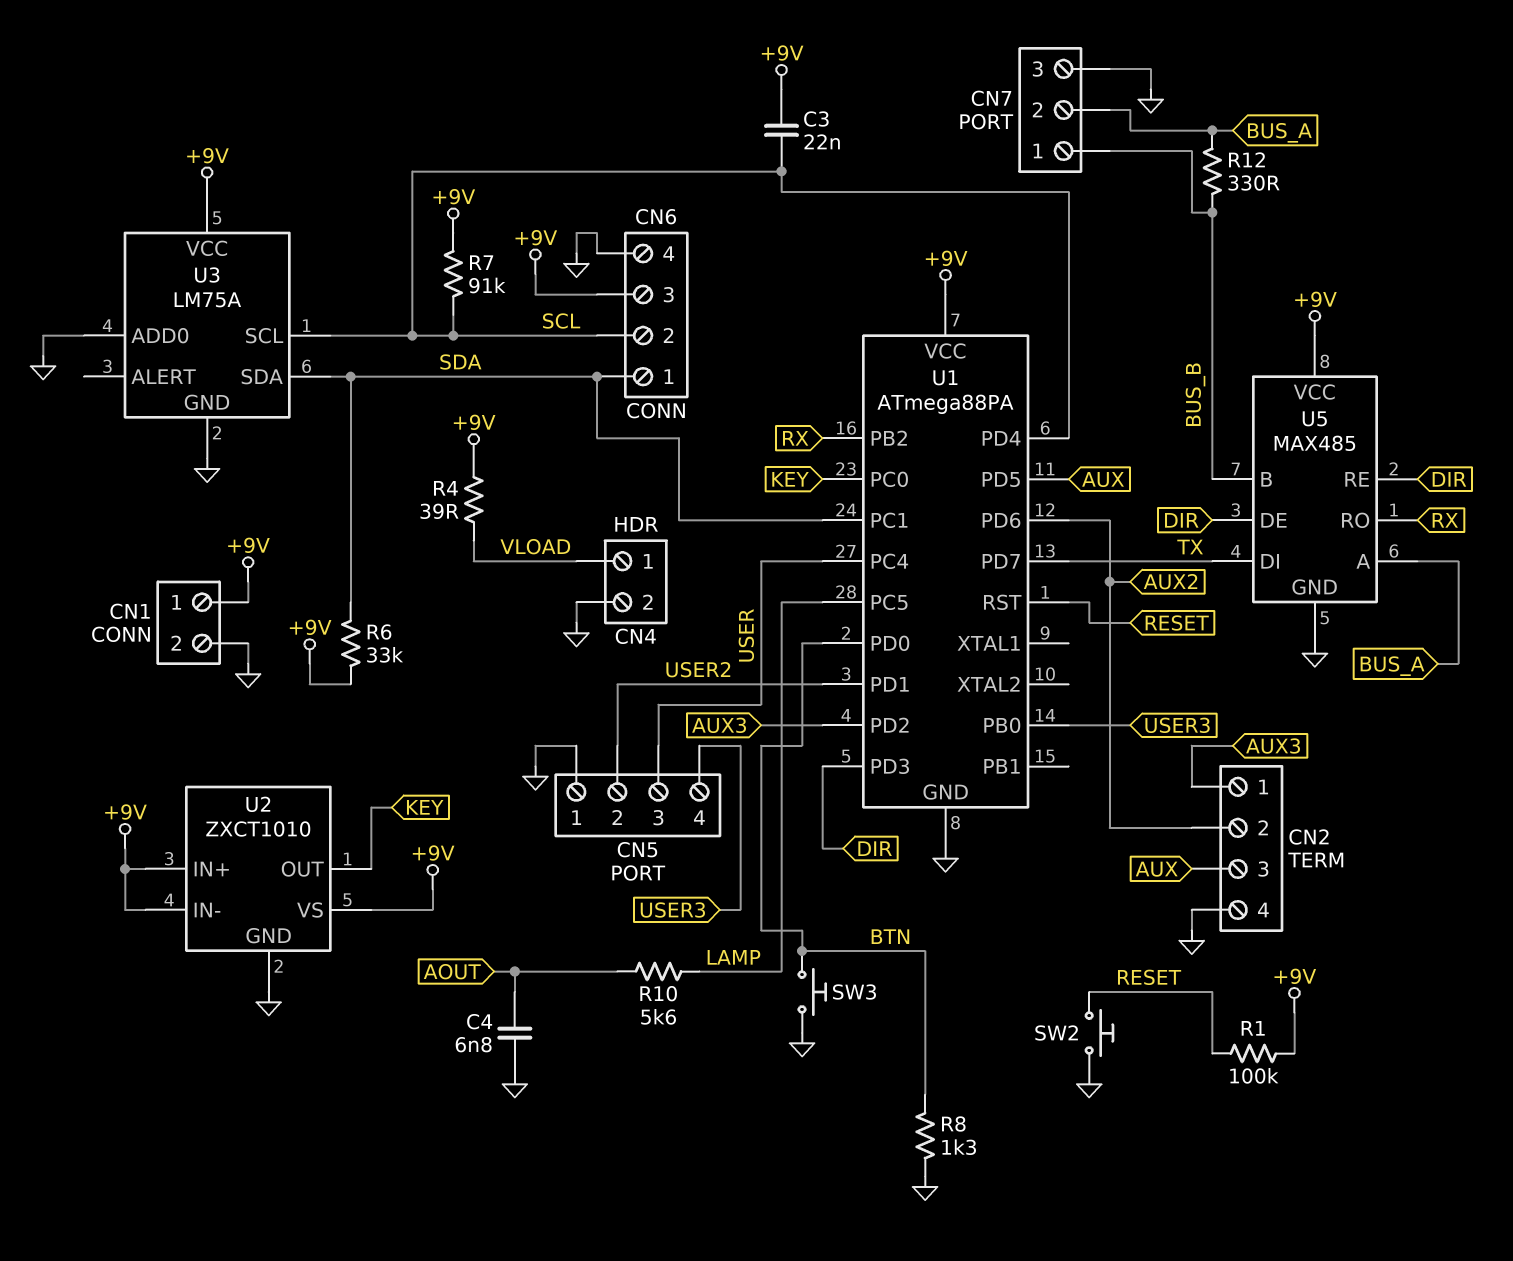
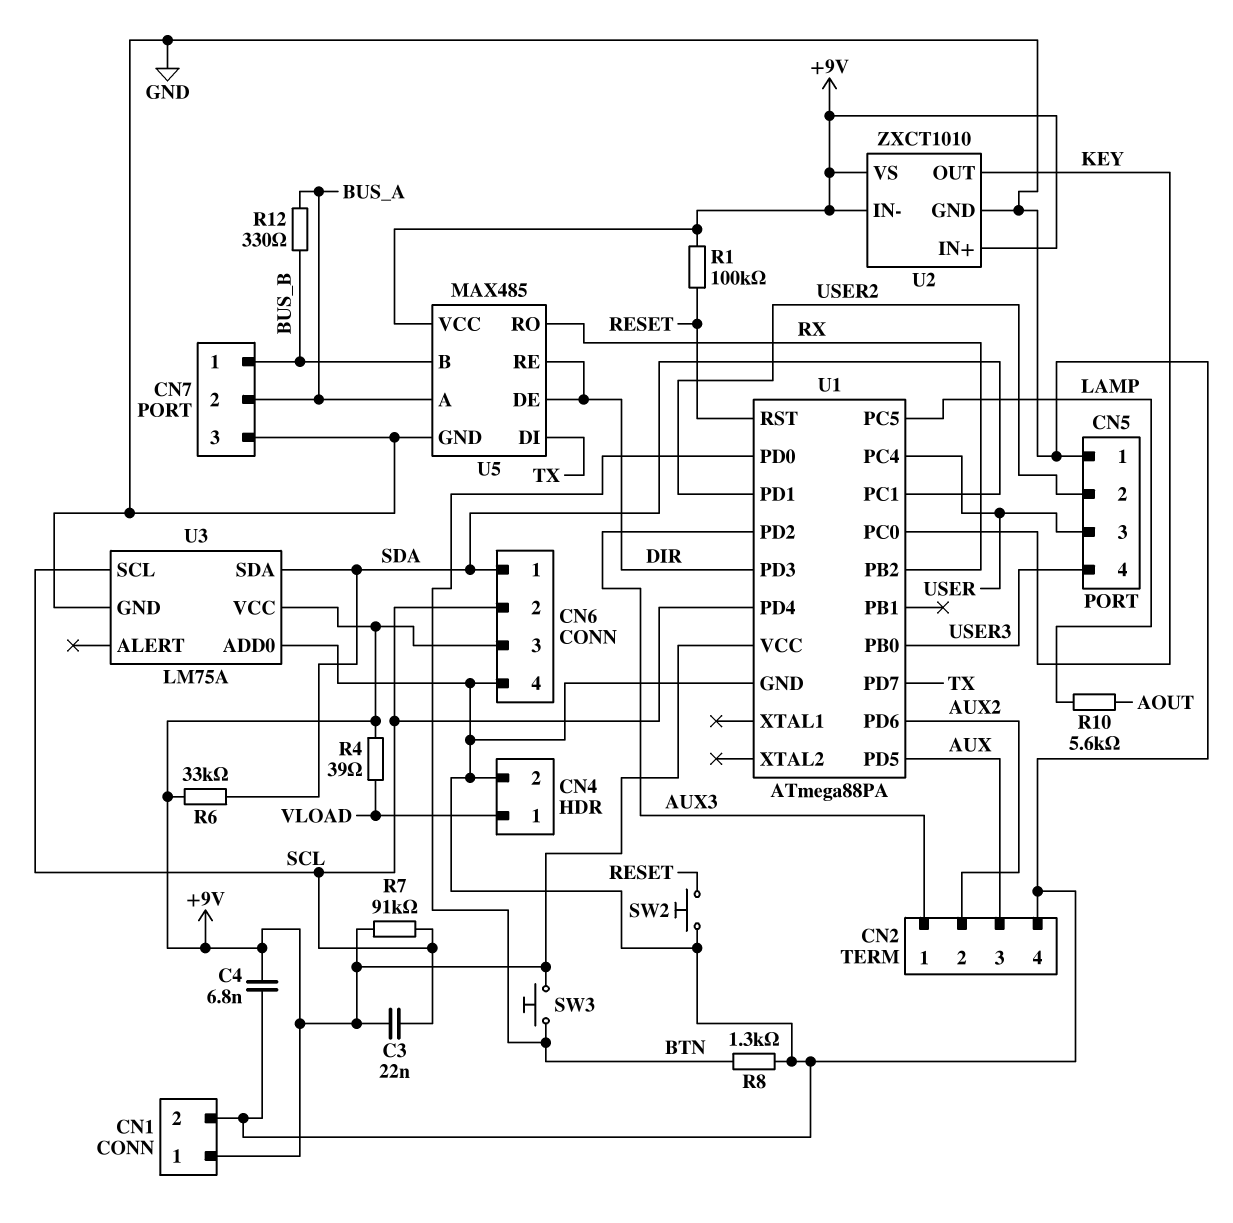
C4: 6.8nF (AOUT, GND) -> 6.8nF (+9V, GND)
SW3: button (BTN, GND) -> button (+9V, BTN)

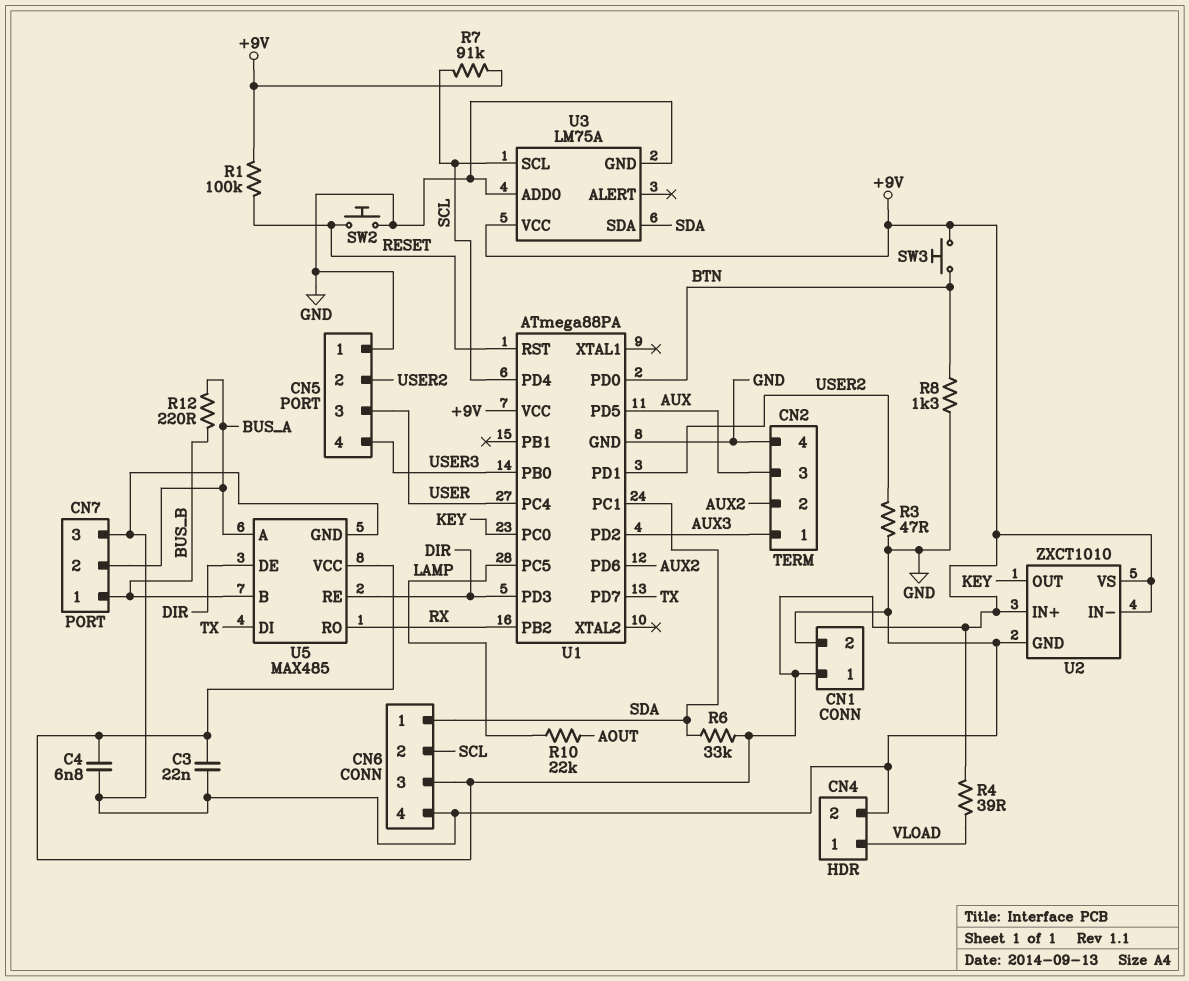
C3: 22nF (+9V, SCL) -> 22nF (+9V, GND)
R3: none -> 47 (GND, USER2)
R10: 5.6k (AOUT, LAMP) -> 22k (AOUT, LAMP)
R12: 330 (BUS_A, BUS_B) -> 220 (BUS_A, BUS_B)

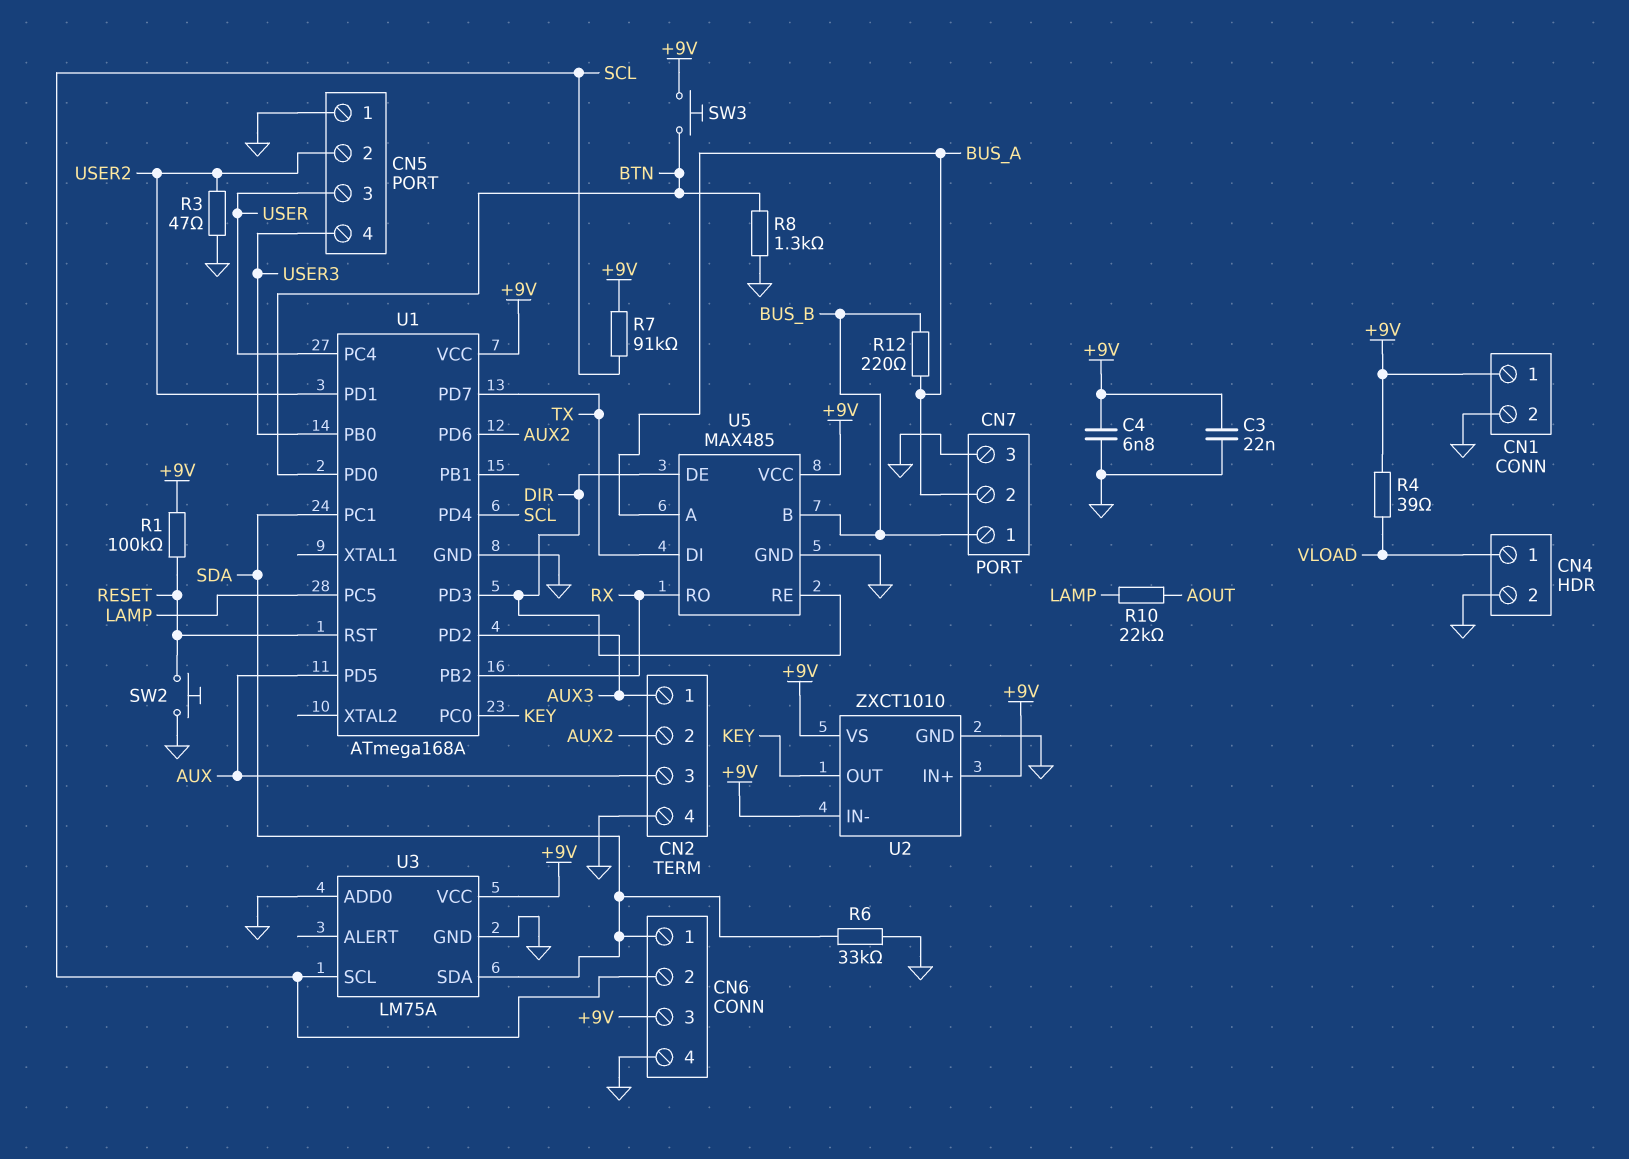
R6: 33k (+9V, SDA) -> 33k (GND, SDA)
U1: ATmega88PA -> ATmega168A

